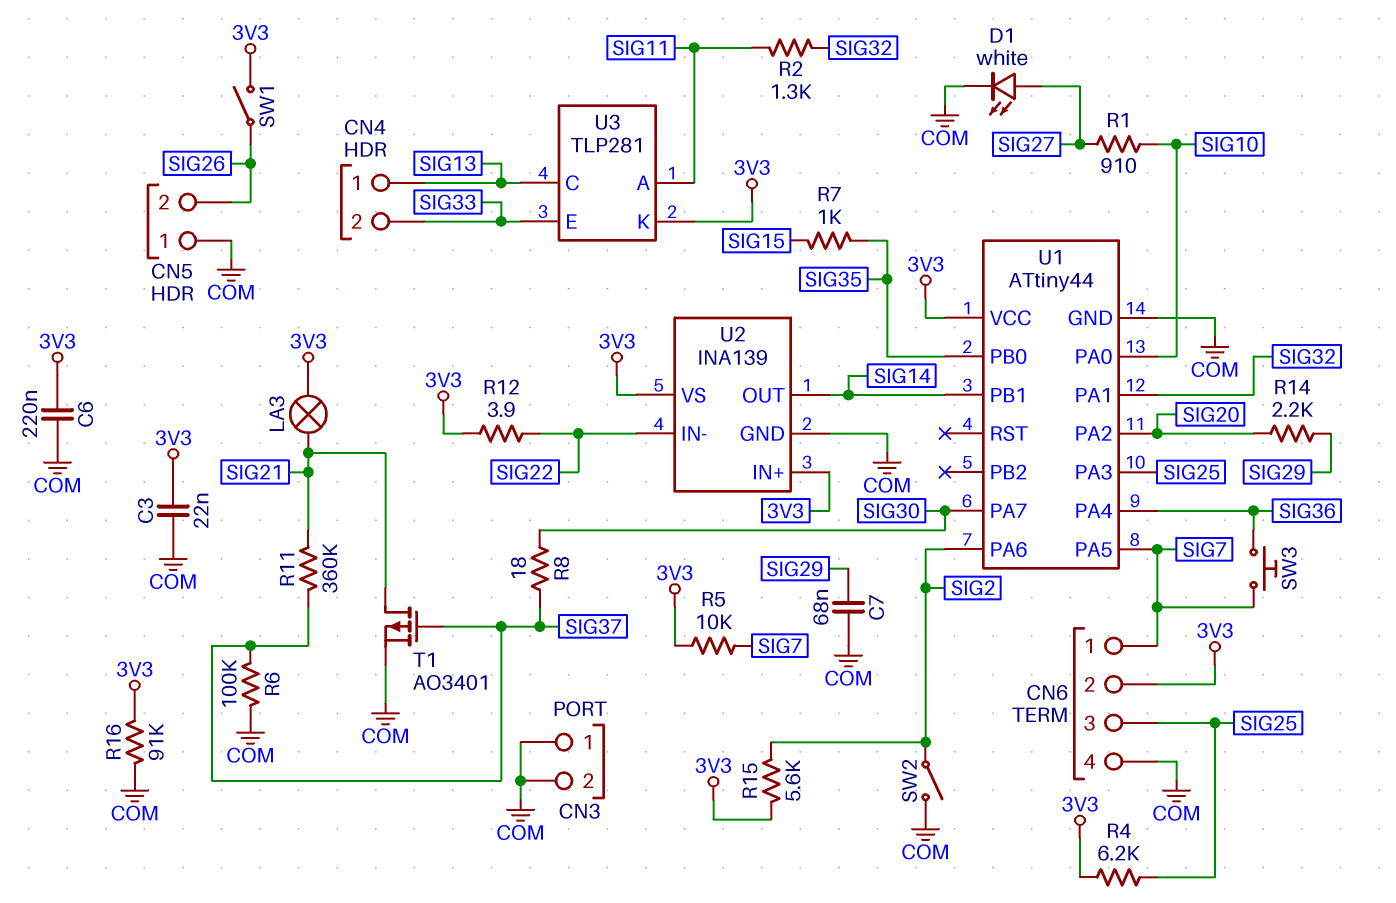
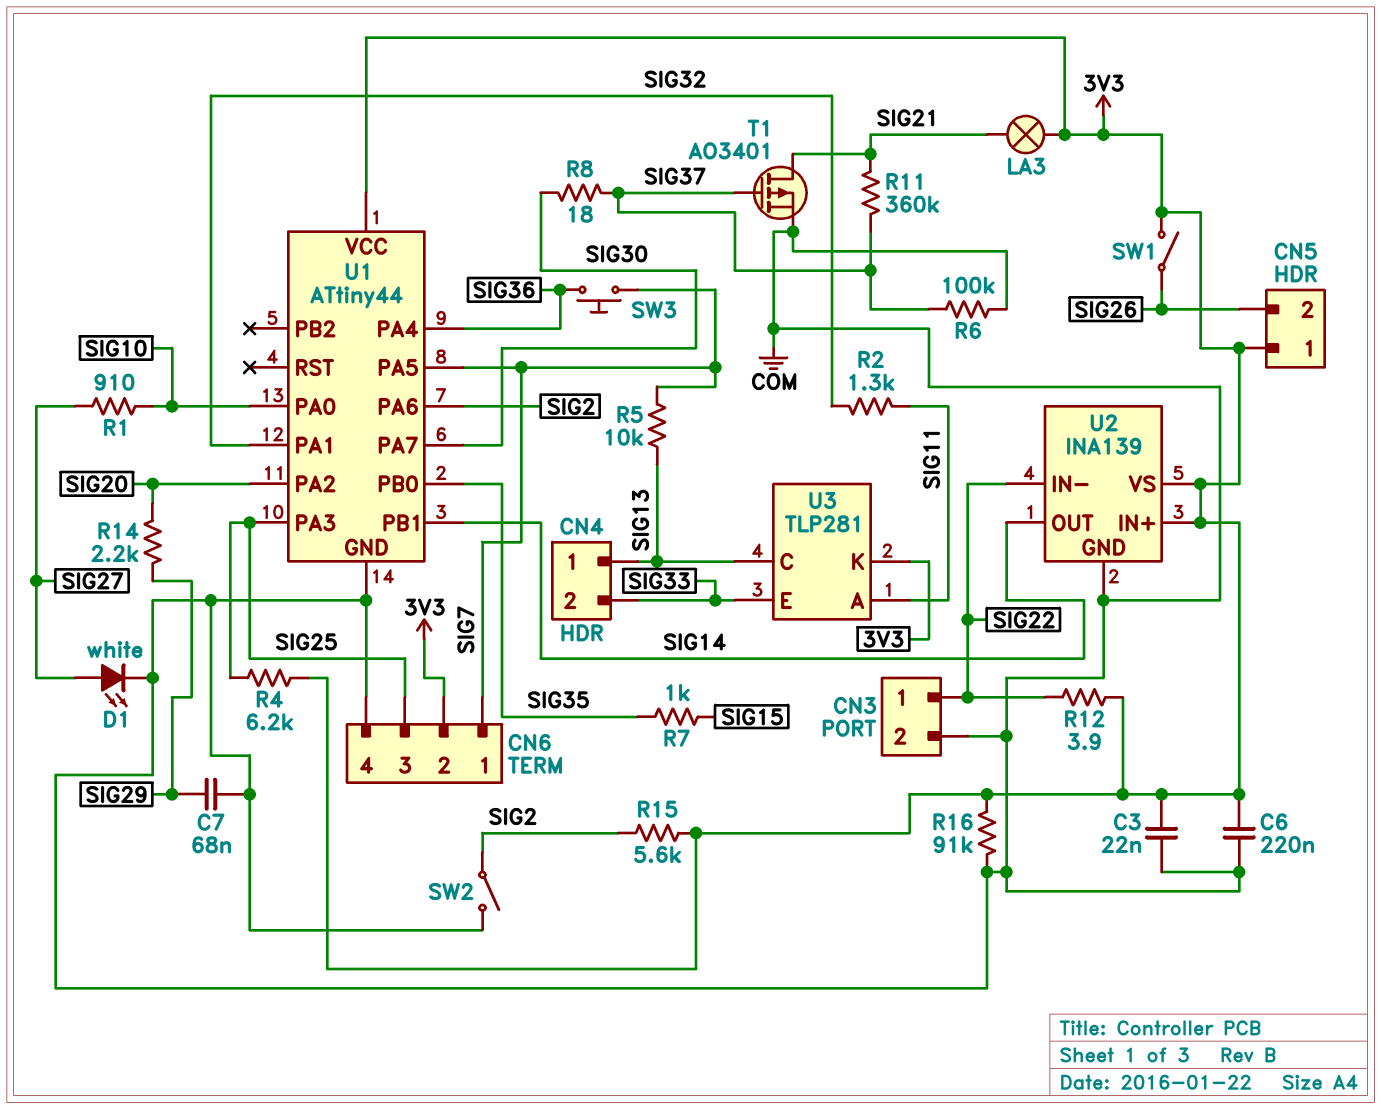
CN3 pin 1: COM -> SIG22
CN5 pin 1: COM -> 3V3
R5: 10k (3V3, SIG7) -> 10k (SIG7, SIG13)

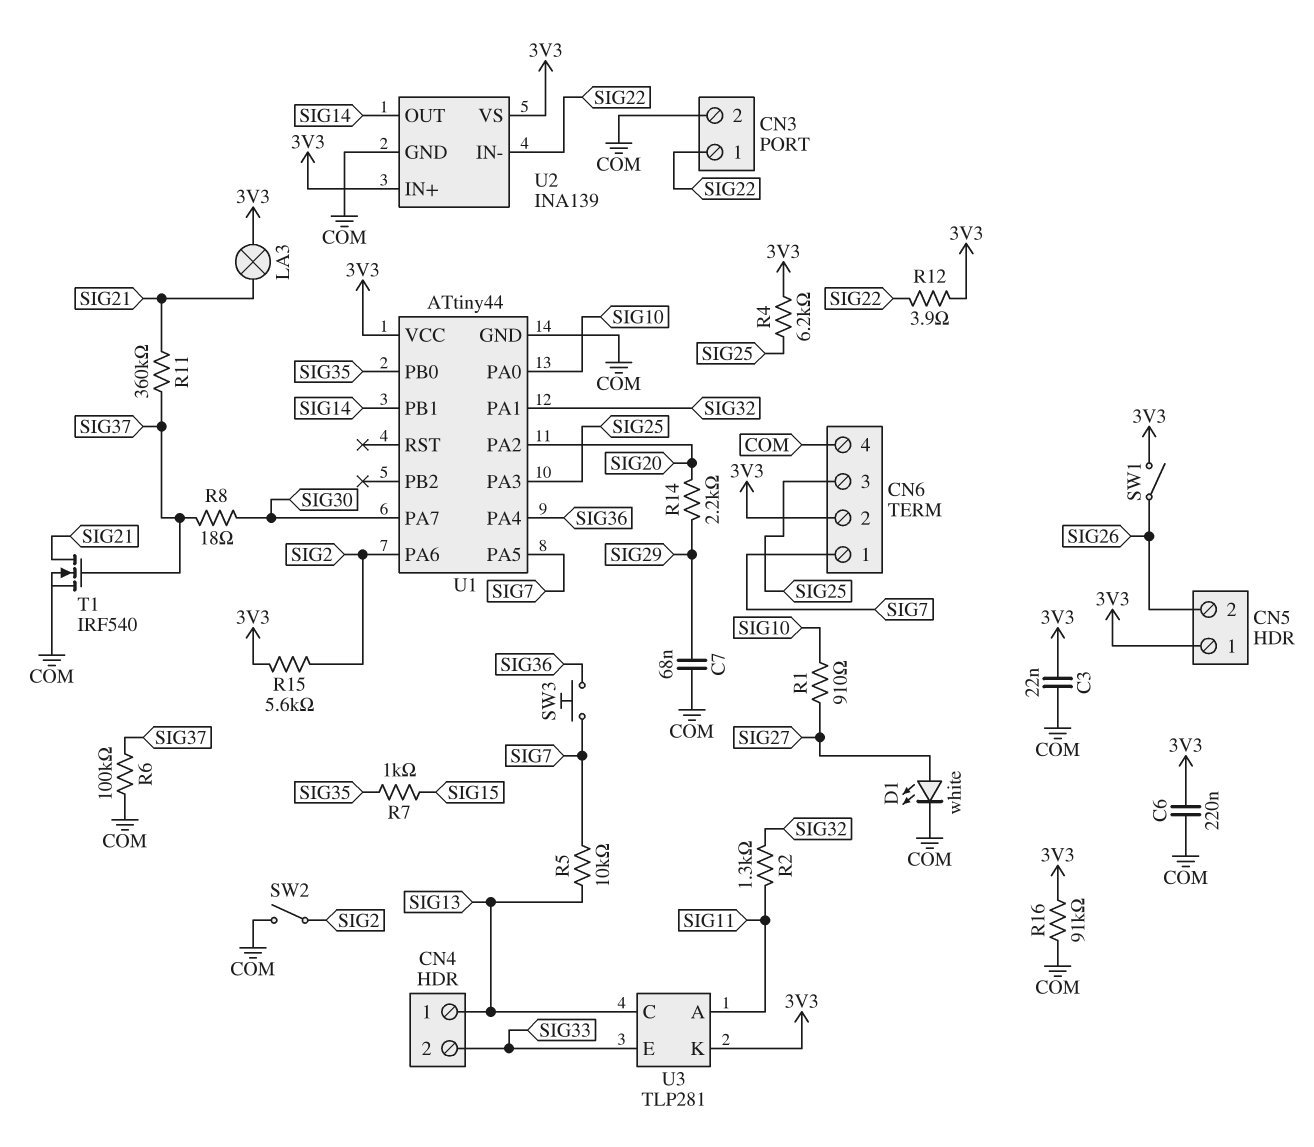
T1: PMOS AO3401 (G SIG37, D SIG21, S COM) -> NMOS IRF540 (G SIG37, D SIG21, S COM)

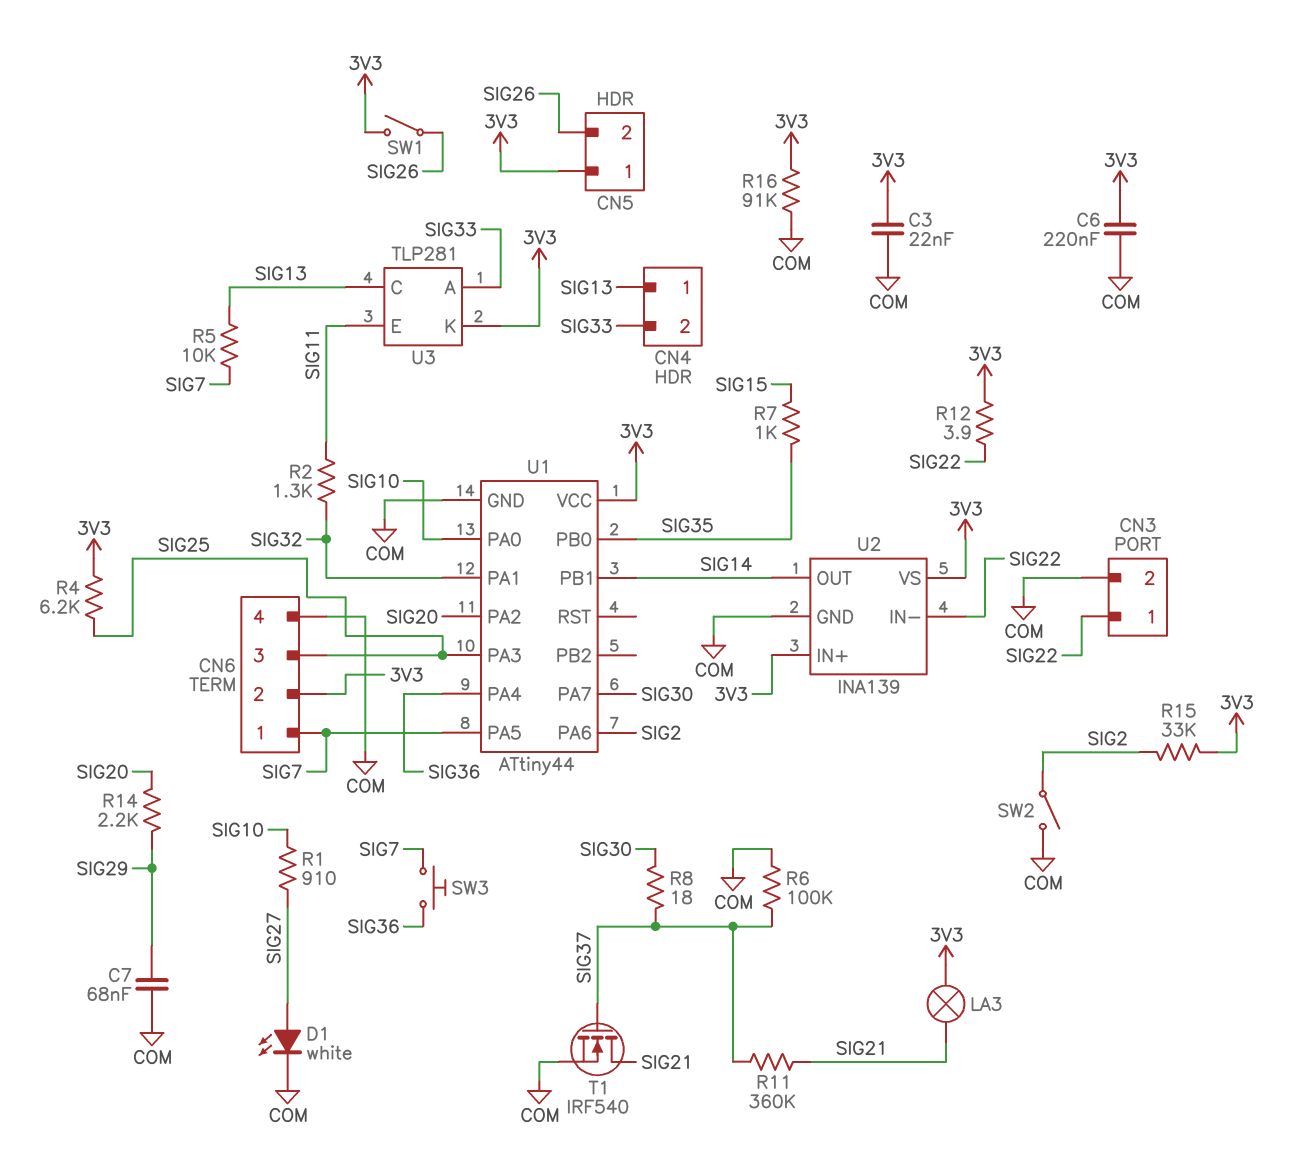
R15: 5.6k (3V3, SIG2) -> 33k (3V3, SIG2)
U3 pin A: SIG11 -> SIG33
U3 pin E: SIG33 -> SIG11

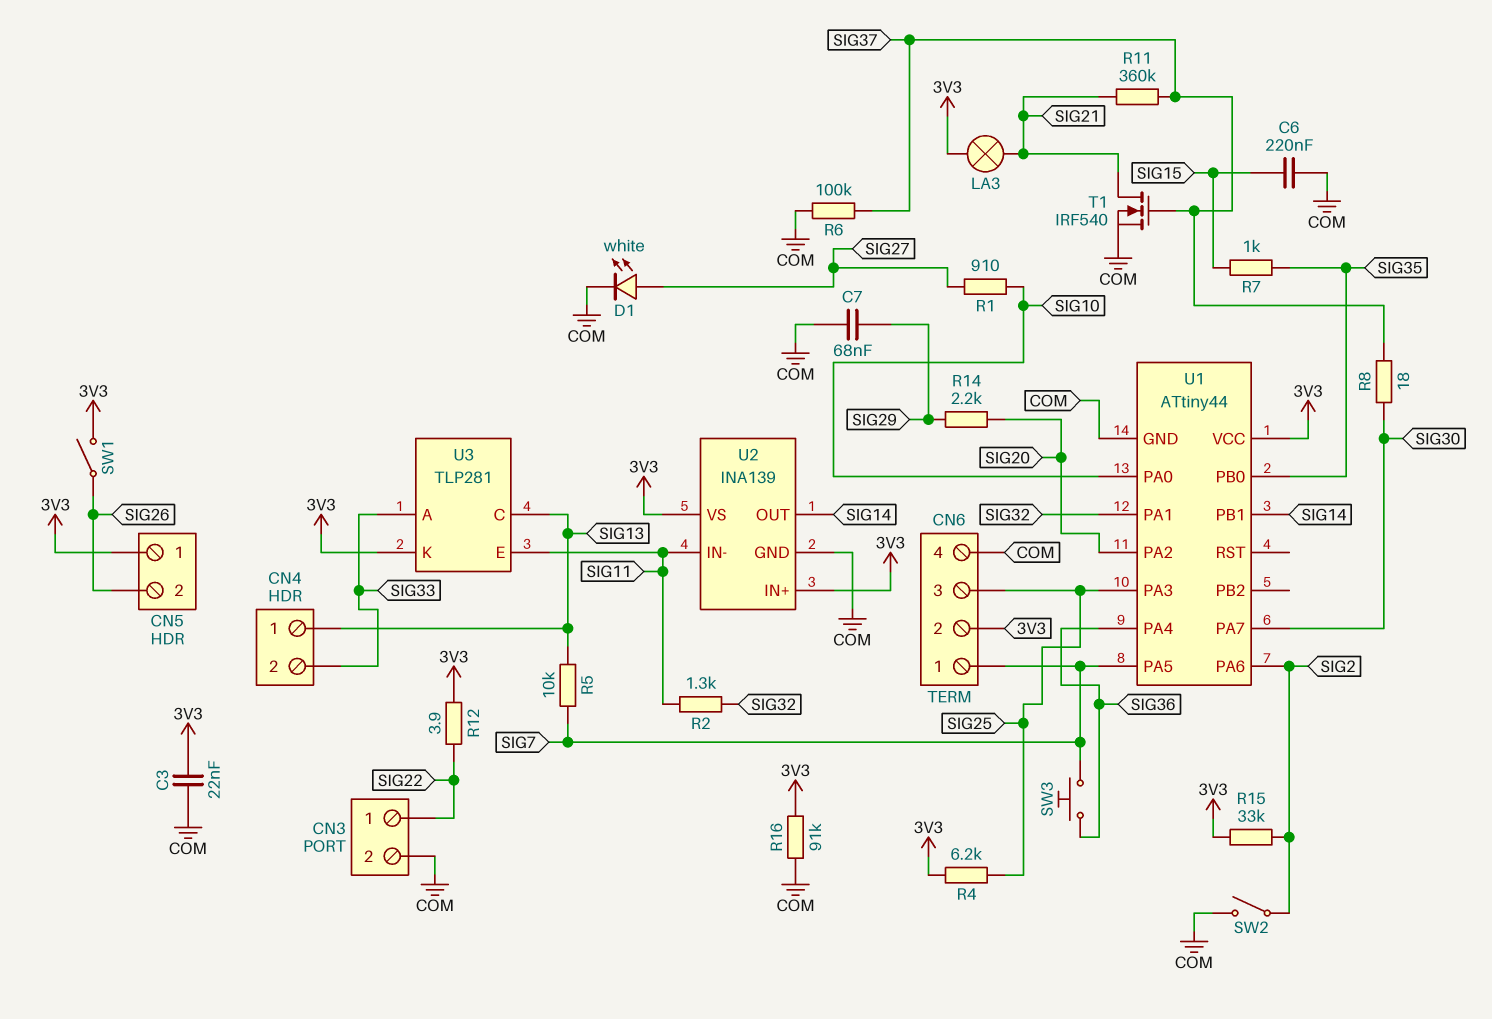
C6: 220nF (3V3, COM) -> 220nF (COM, SIG15)
U2 pin IN-: SIG22 -> SIG11

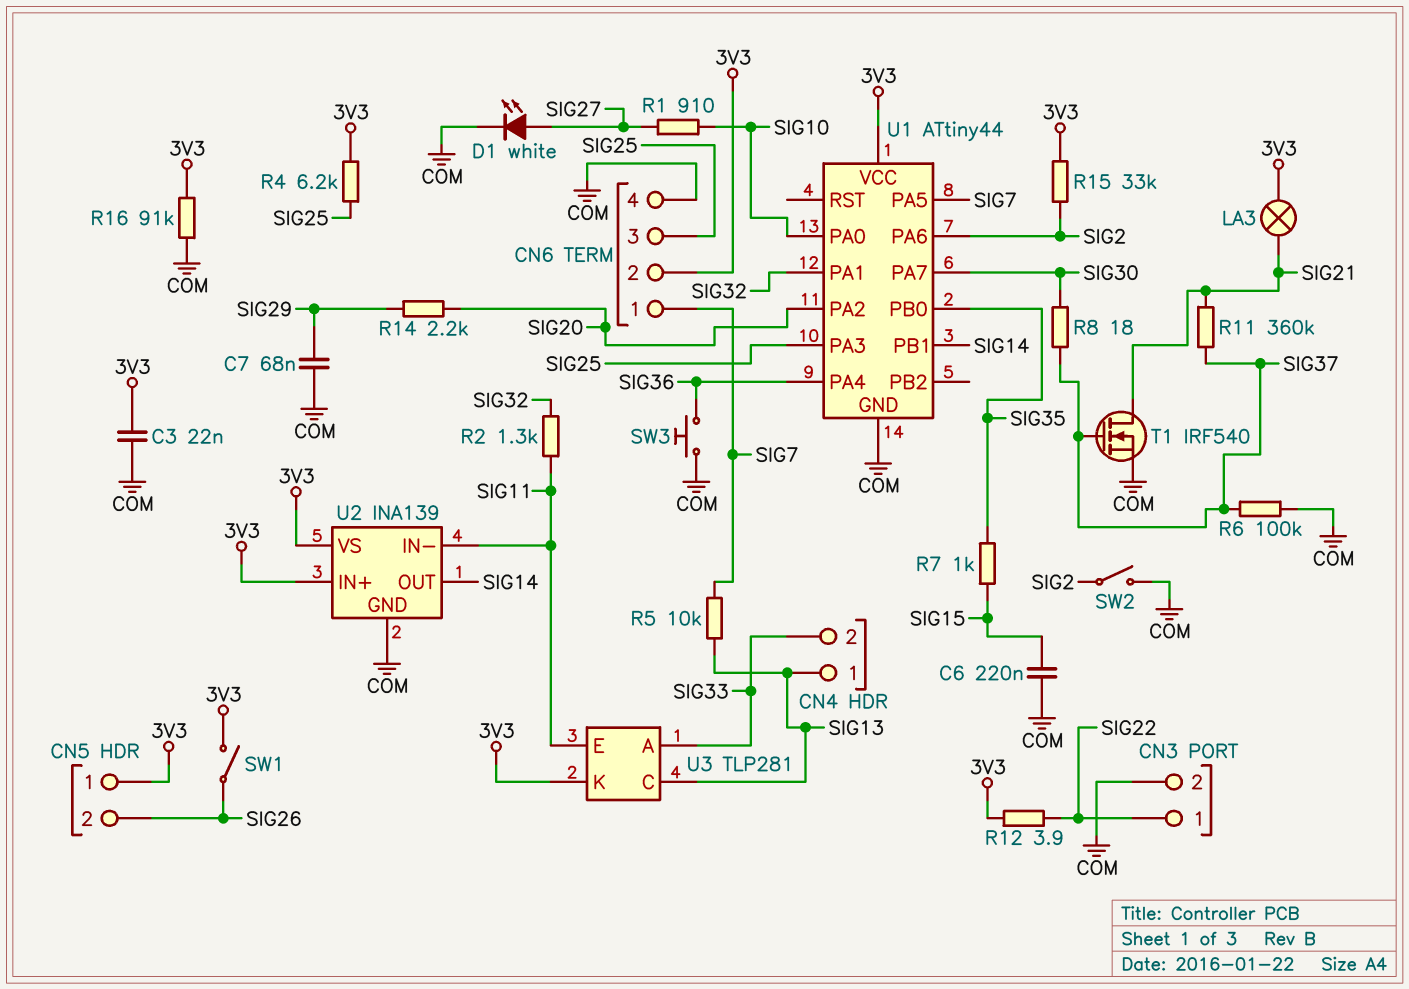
SW3: button (SIG7, SIG36) -> button (COM, SIG36)

